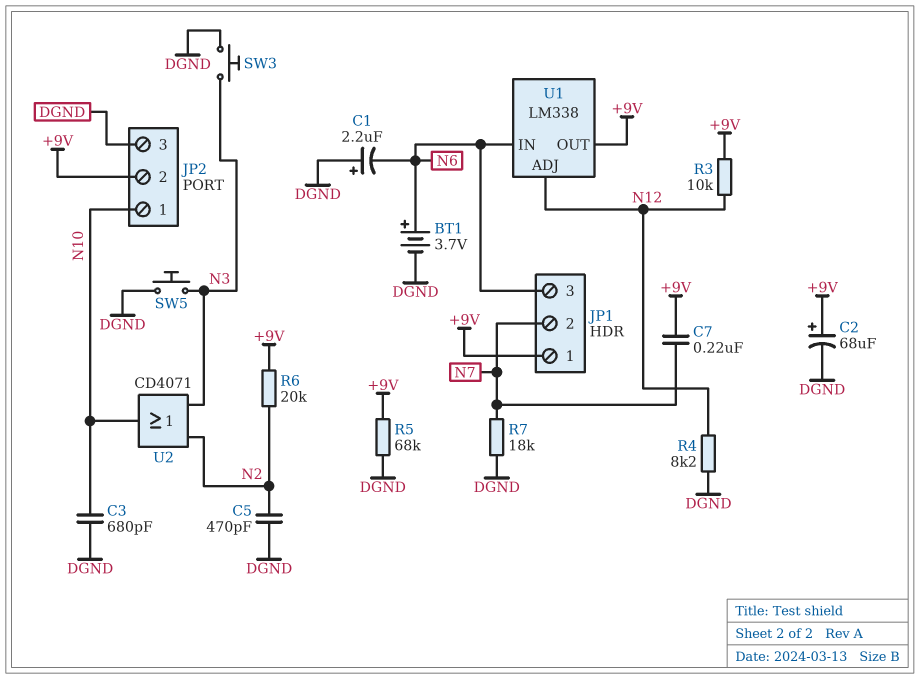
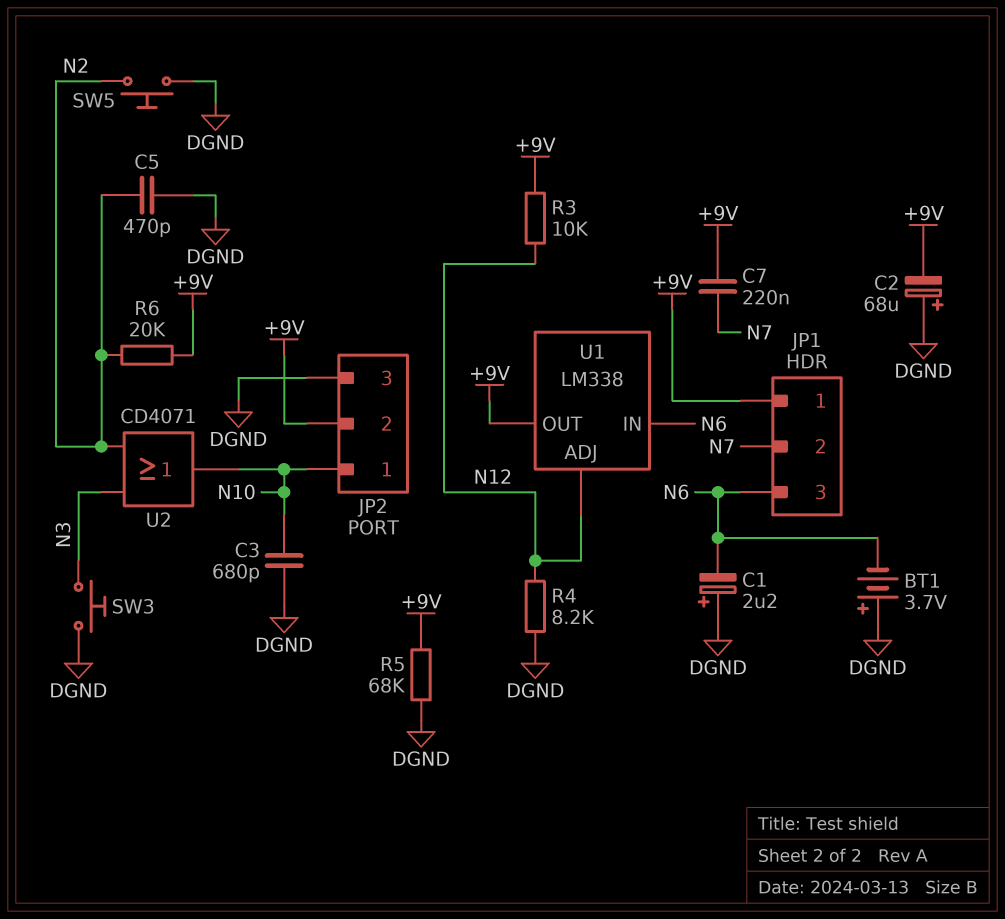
BT1: 3.7V (plus N6, minus DGND) -> 3.7V (plus DGND, minus N6)
C2: 68uF (plus +9V, minus DGND) -> 68uF (plus DGND, minus +9V)
R7: 18k (DGND, N7) -> none
SW5: button (DGND, N3) -> button (DGND, N2)

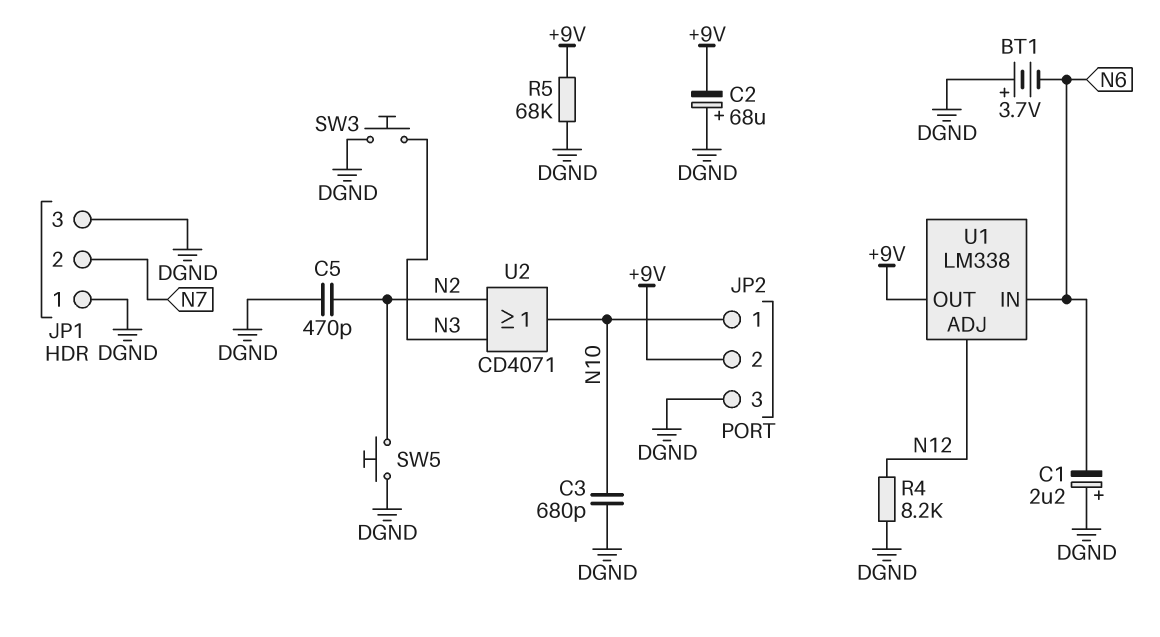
C7: 220nF (+9V, N7) -> none
JP1 pin 1: +9V -> DGND
JP1 pin 3: N6 -> DGND
R3: 10k (+9V, N12) -> none
R6: 20k (+9V, N2) -> none

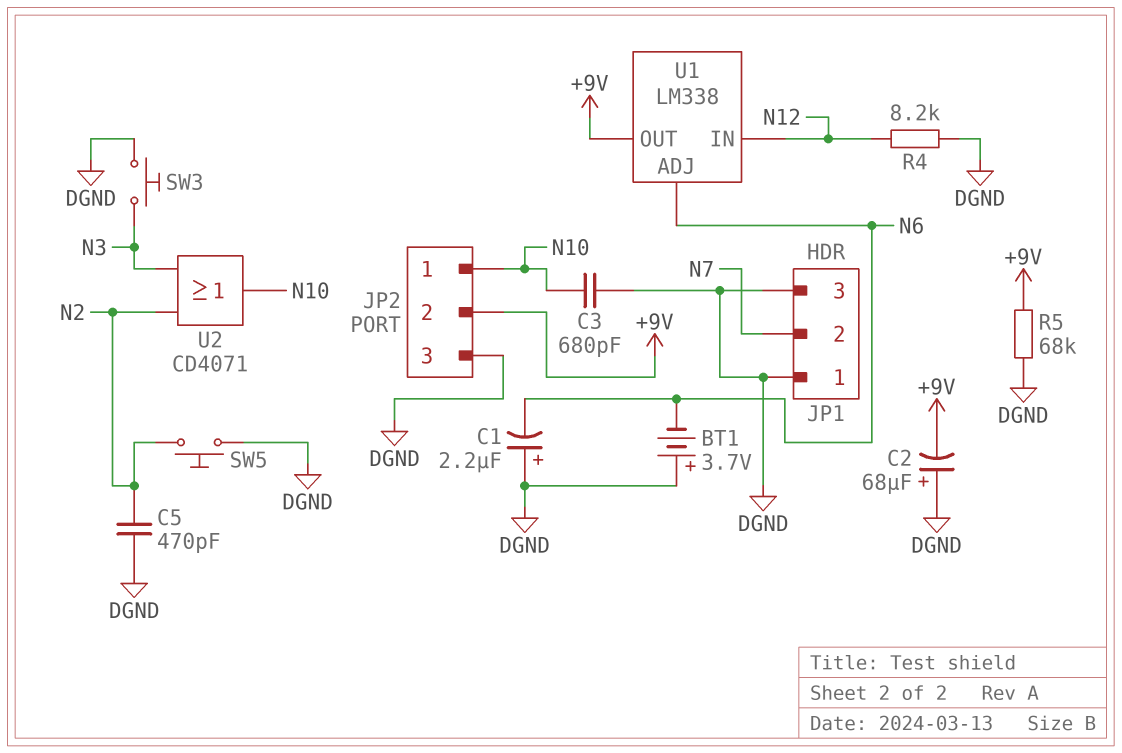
U1 pin ADJ: N12 -> N6
U1 pin IN: N6 -> N12

